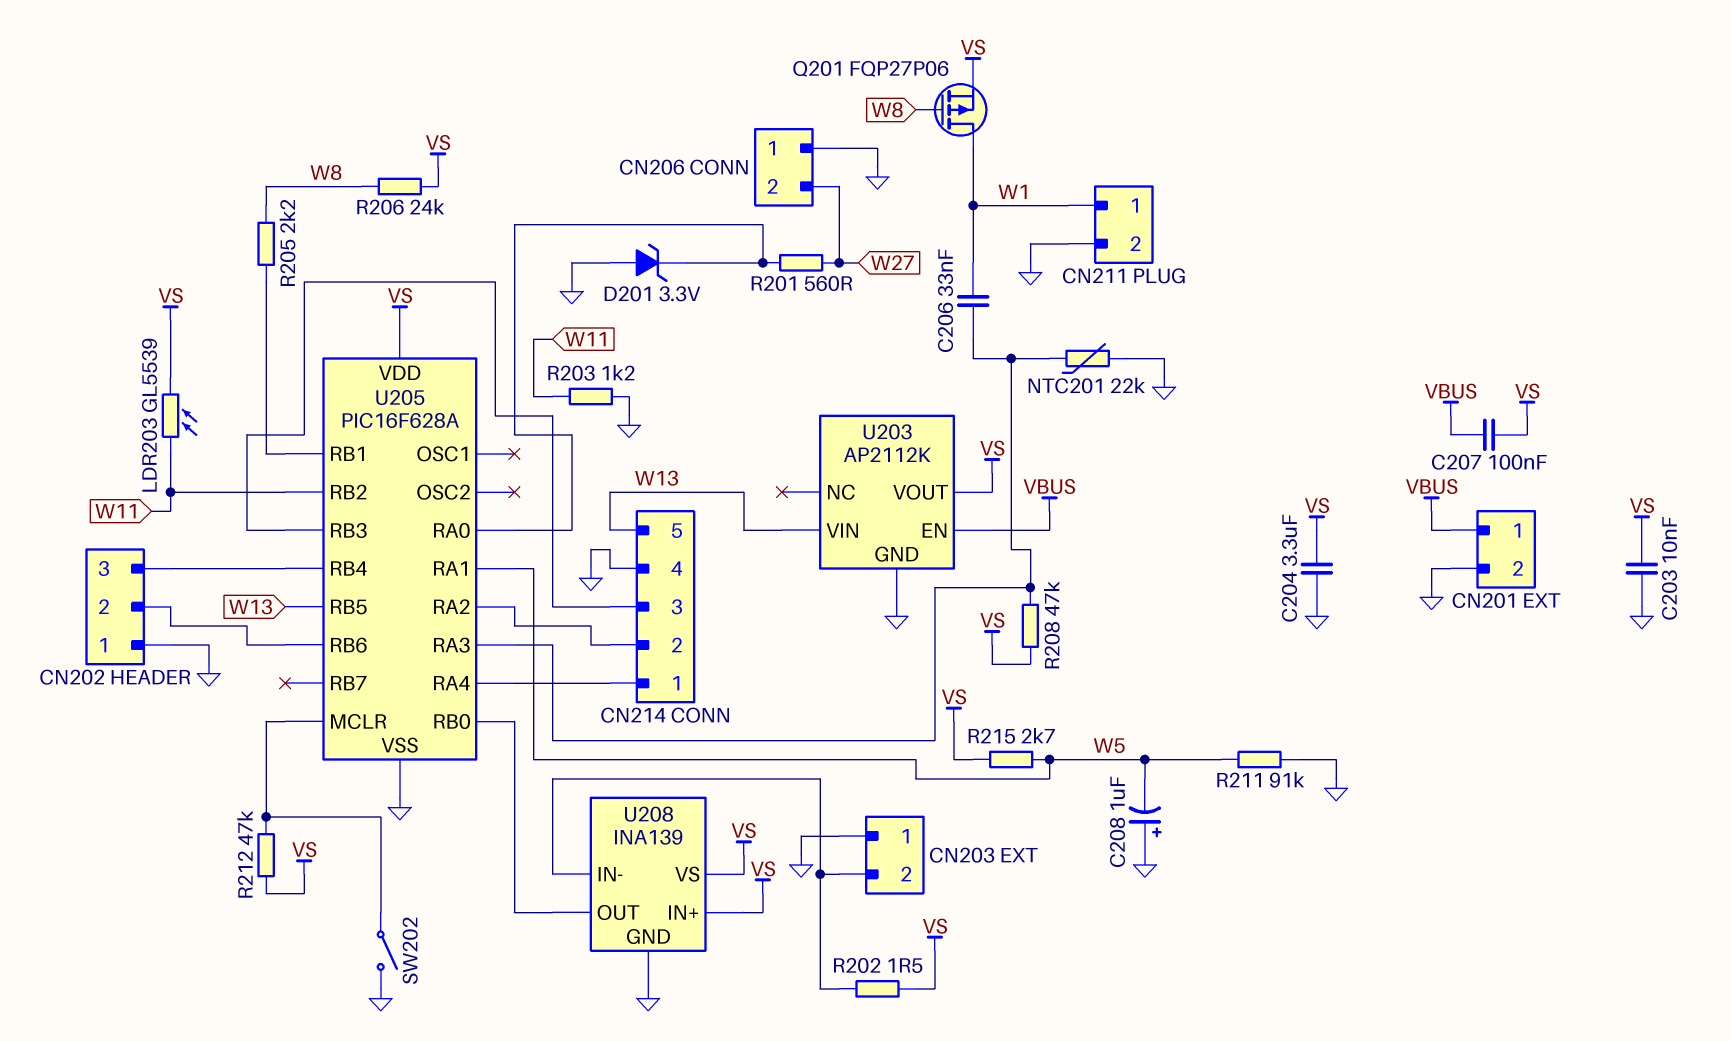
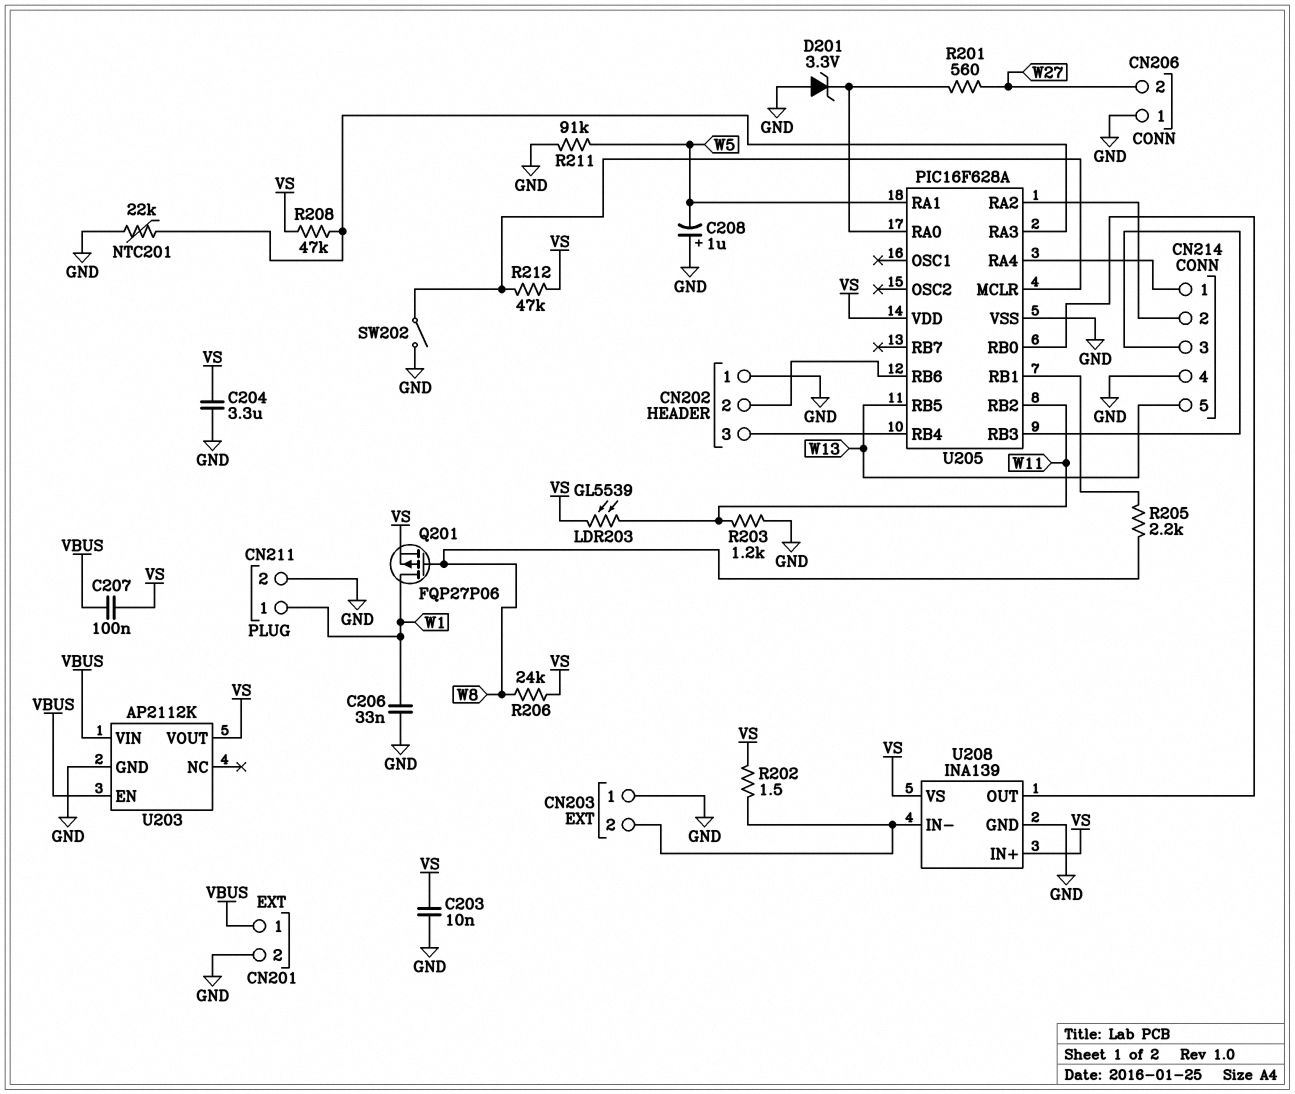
C206: 33nF (U205/RA3, W1) -> 33nF (GND, W1)
R215: 2.7k (VS, W5) -> none
U203 pin VIN: W13 -> VBUS

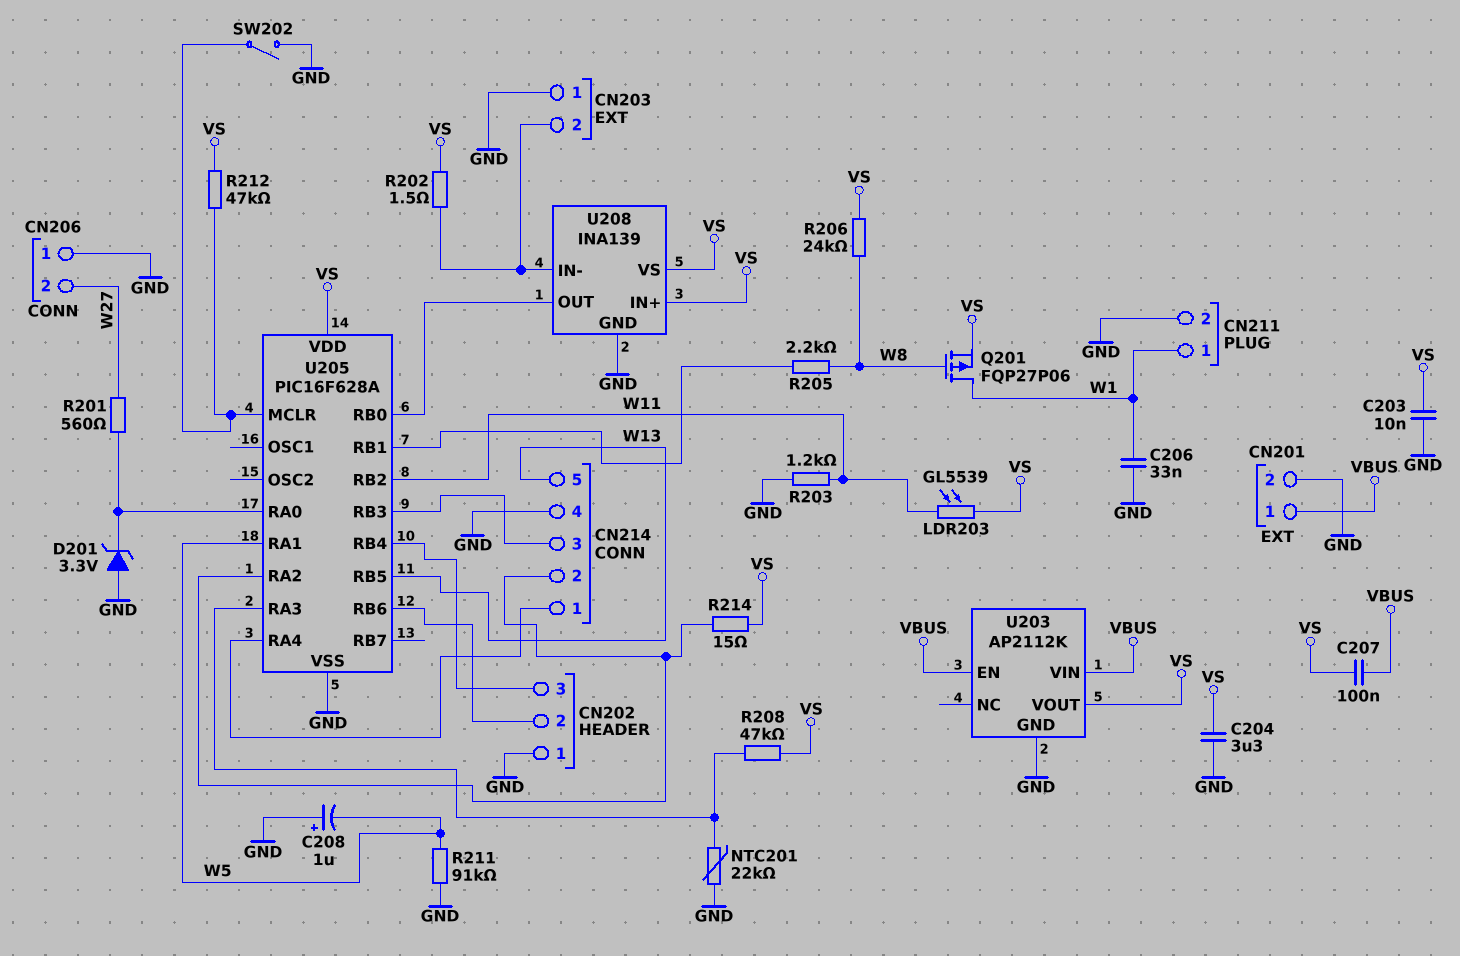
R214: none -> 15 (CN214/2, VS)

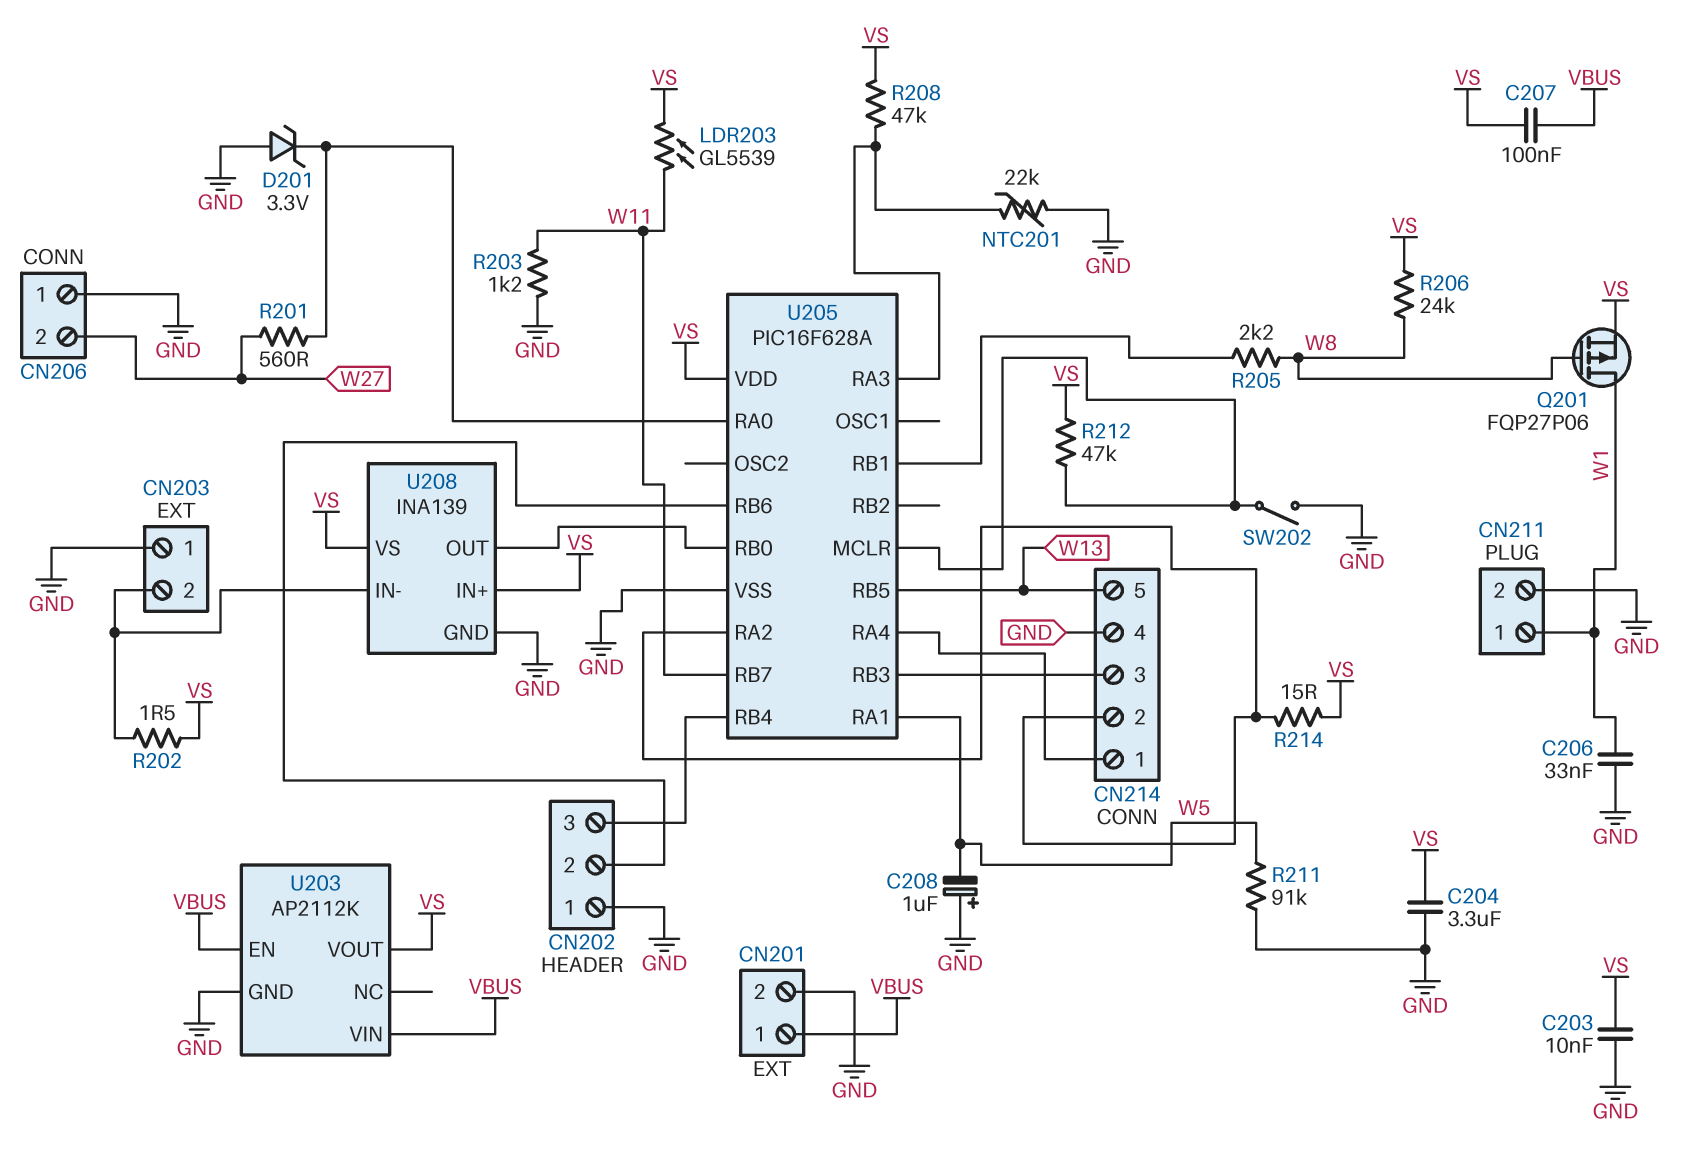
U205 pin RB2: W11 -> none
U205 pin RB7: none -> W11

